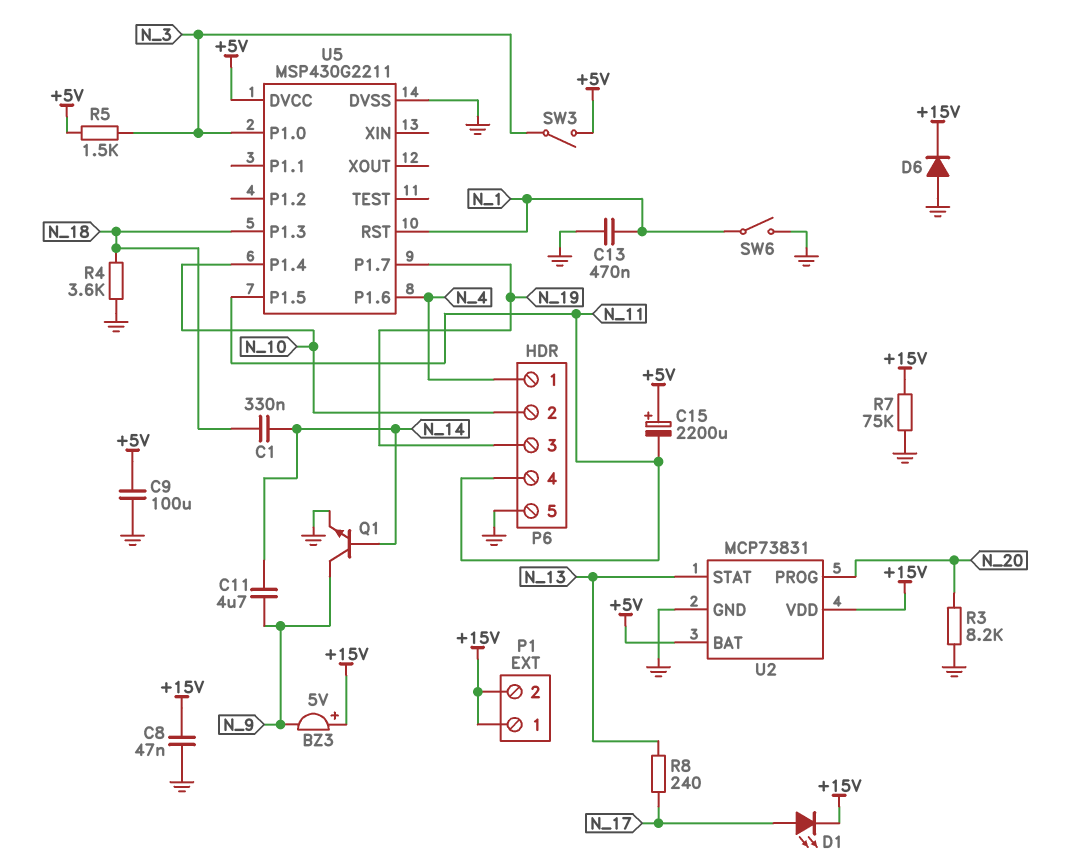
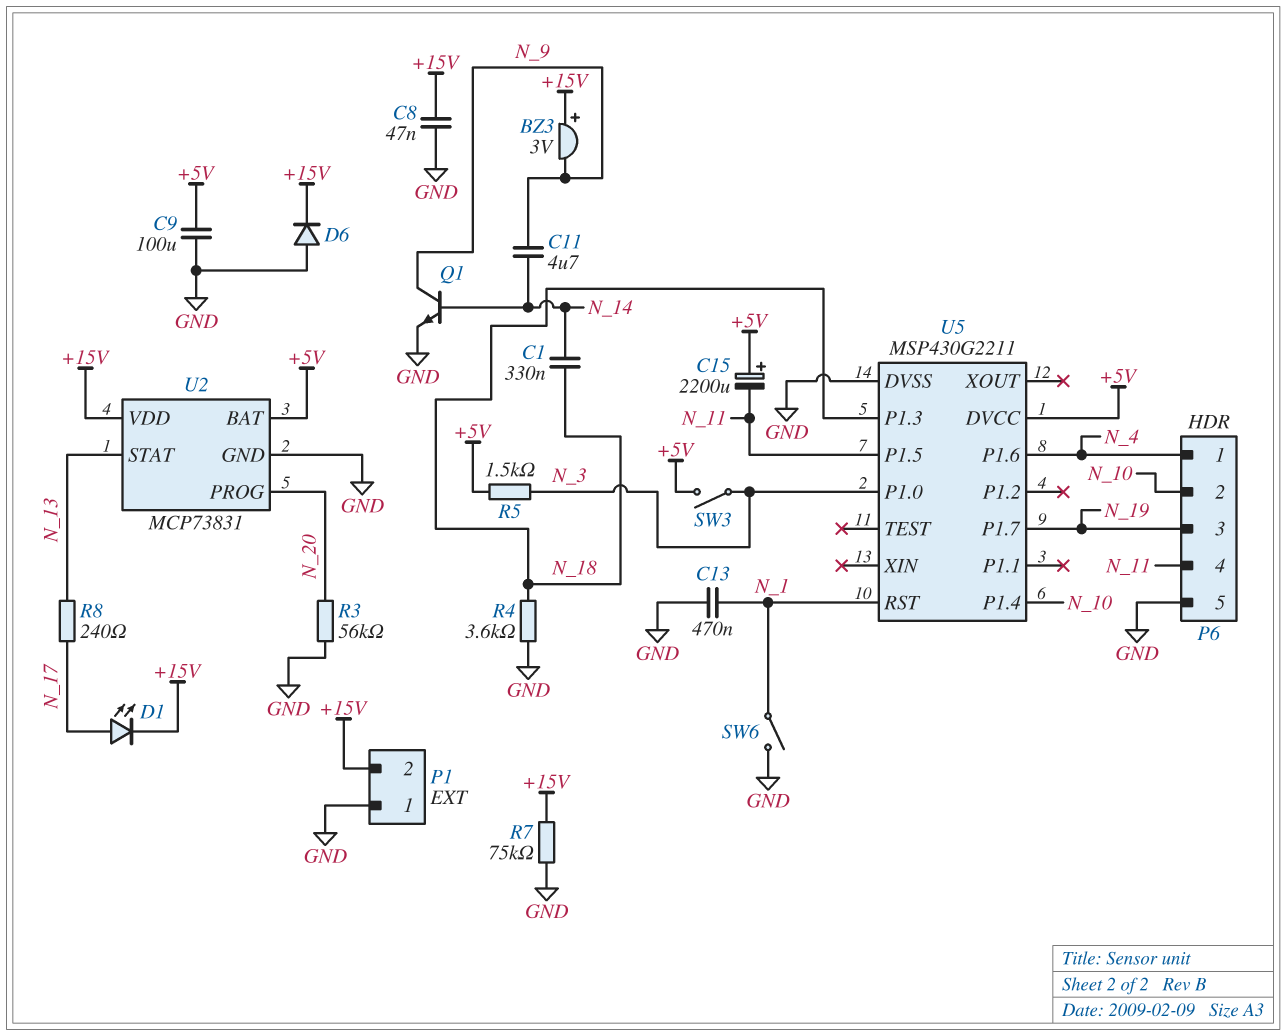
BZ3: buzzer 5V (plus +15V, minus N_9) -> buzzer 3V (plus +15V, minus N_9)
P1 pin 1: +15V -> GND
R3: 8.2k (GND, N_20) -> 56k (GND, N_20)

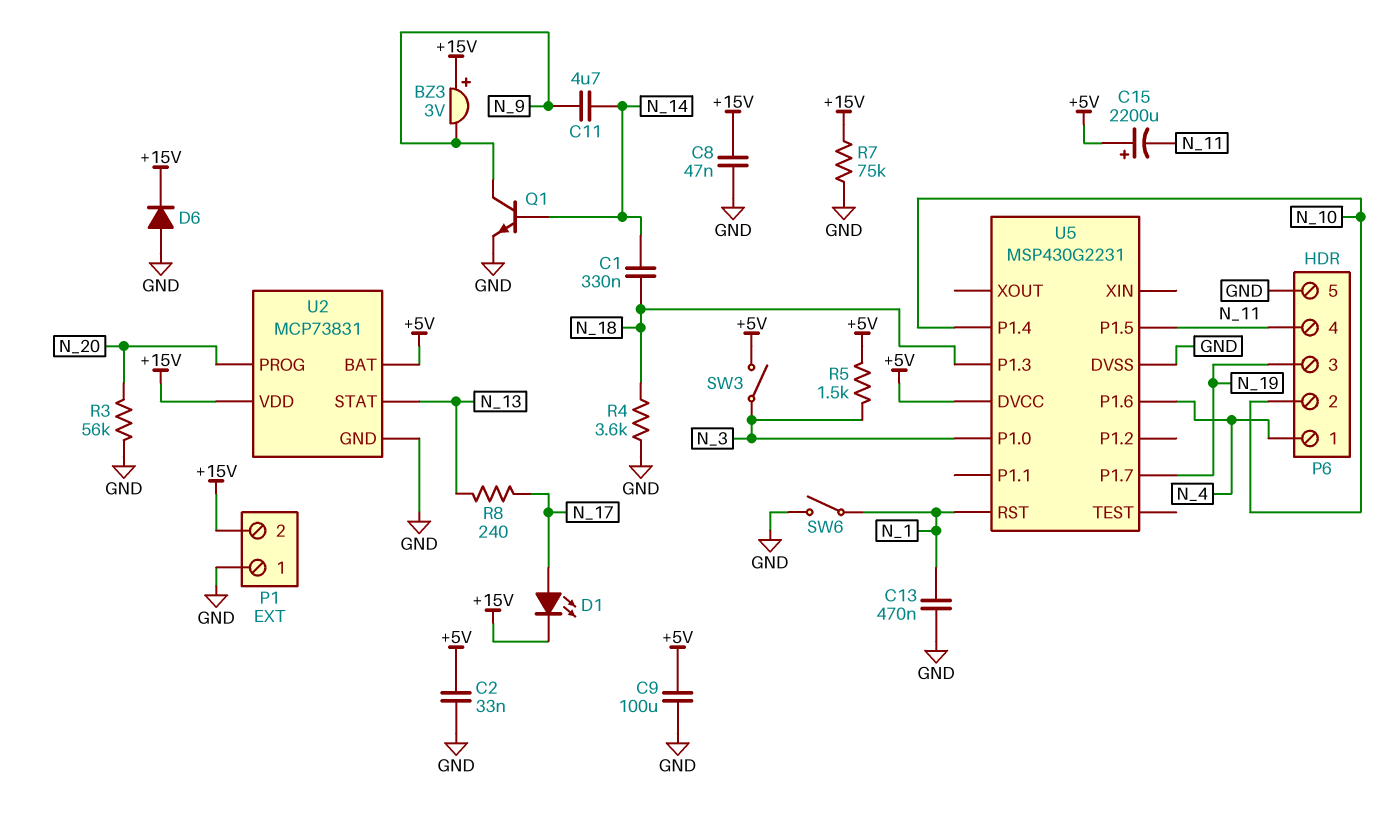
C2: none -> 33nF (+5V, GND)
U5: MSP430G2211 -> MSP430G2231

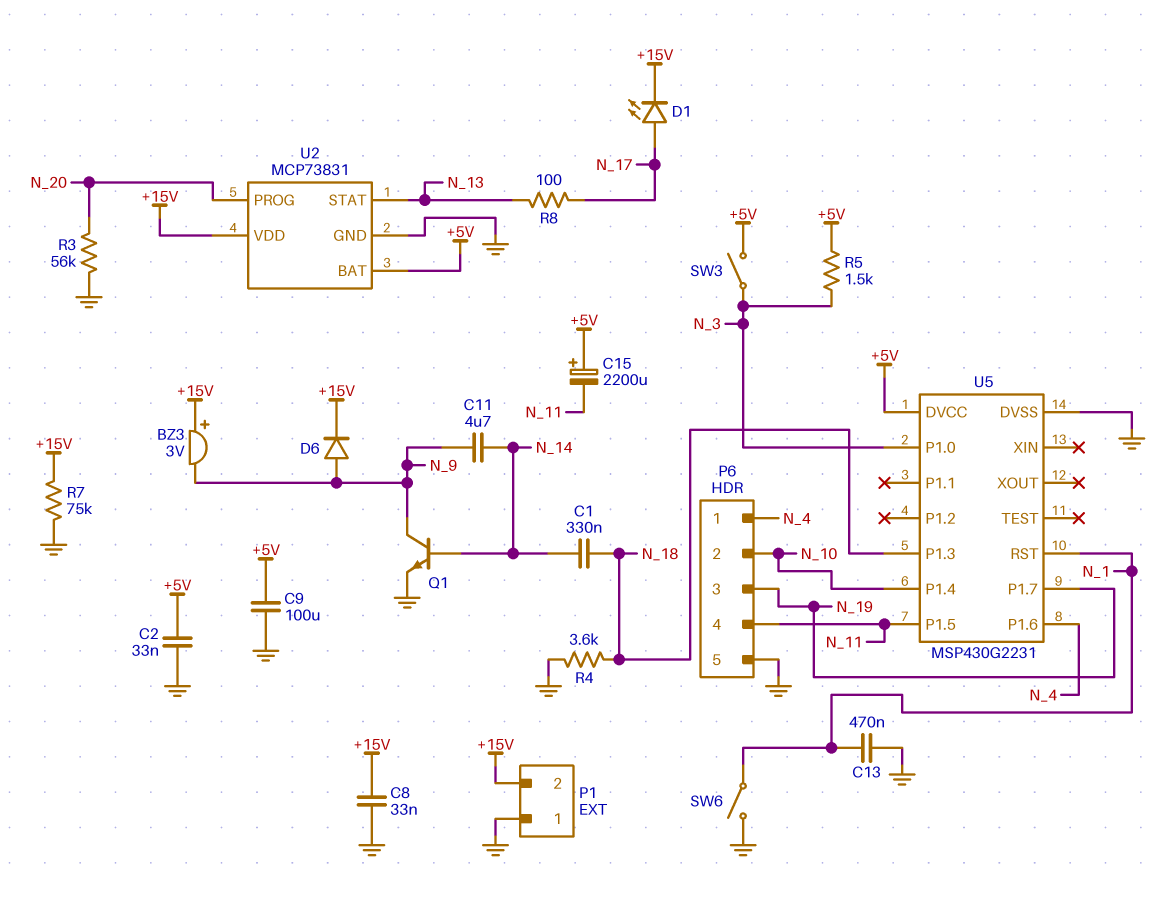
C8: 47nF (+15V, GND) -> 33nF (+15V, GND)
D6: diode (A GND, K +15V) -> diode (A N_9, K +15V)
R8: 240 (N_13, N_17) -> 100 (N_13, N_17)

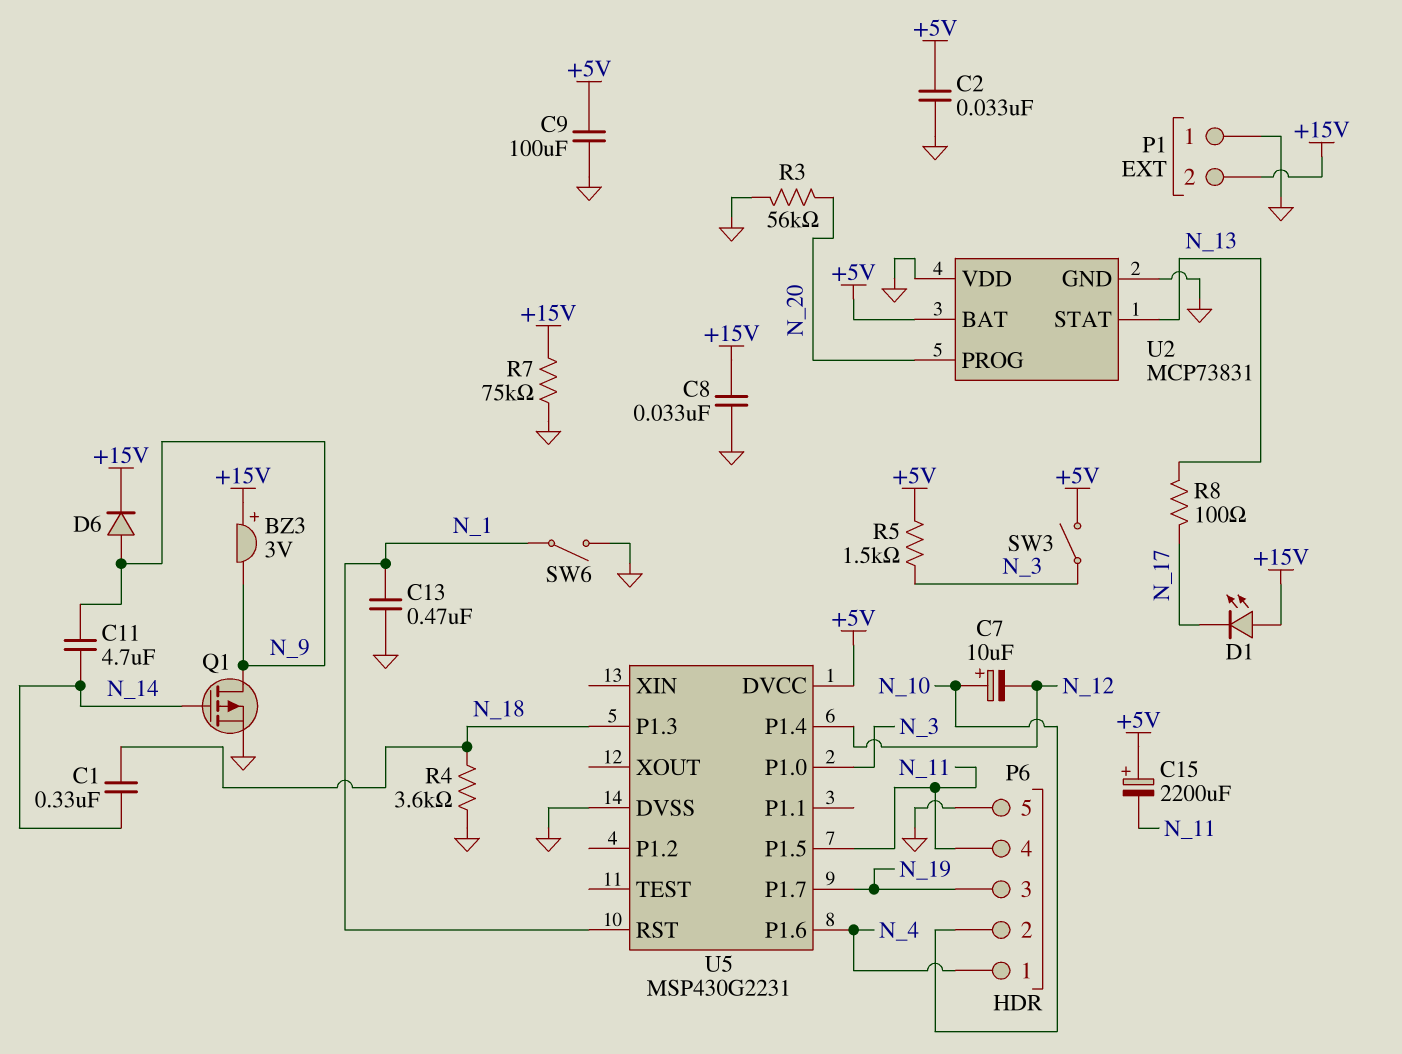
C7: none -> 10uF (plus N_10, minus N_12)
D1: LED (A N_17, K +15V) -> LED (A +15V, K N_17)
Q1: NPN (B N_14, C N_9, E GND) -> PMOS (G N_14, D N_9, S GND)
U2 pin VDD: +15V -> GND
U5 pin P1.4: N_10 -> N_12

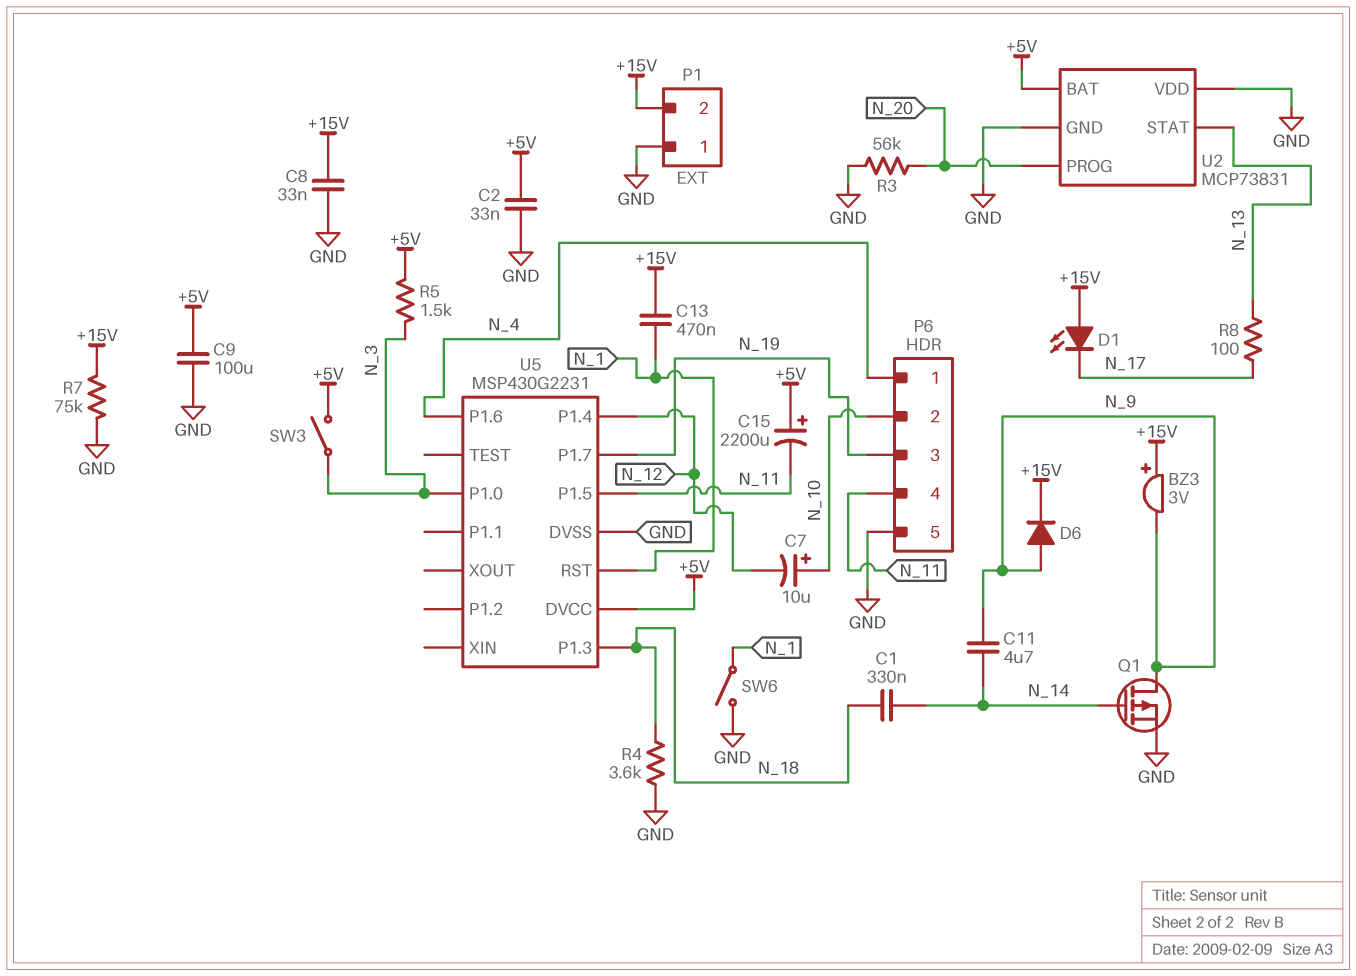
C13: 470nF (GND, N_1) -> 470nF (+15V, N_1)

